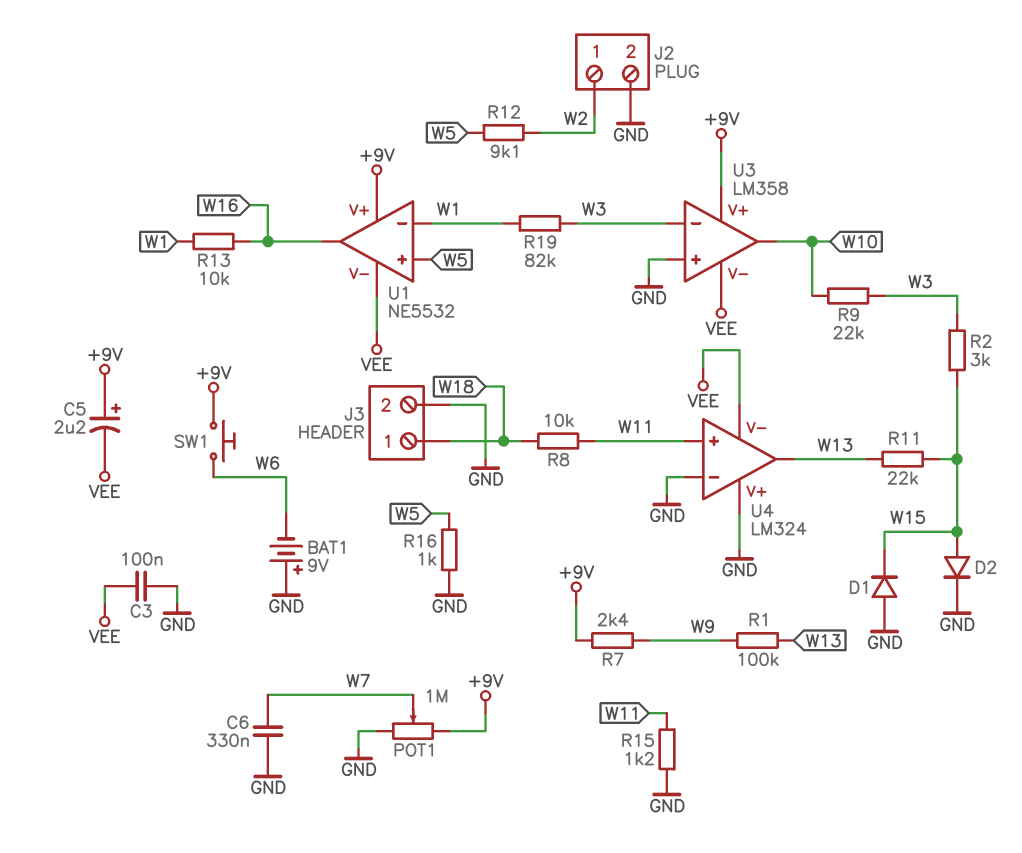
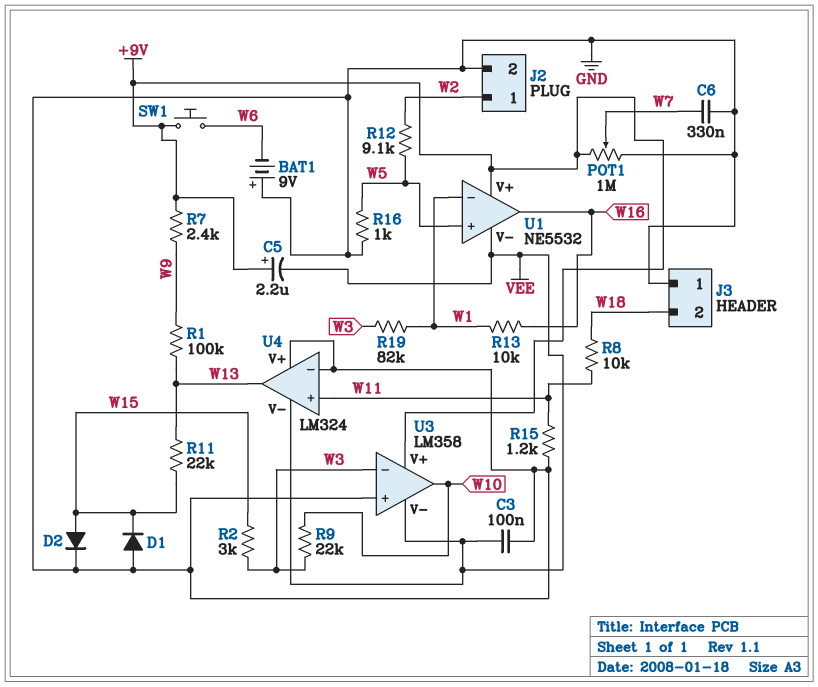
J3 pin 1: W18 -> GND
J3 pin 2: GND -> W18

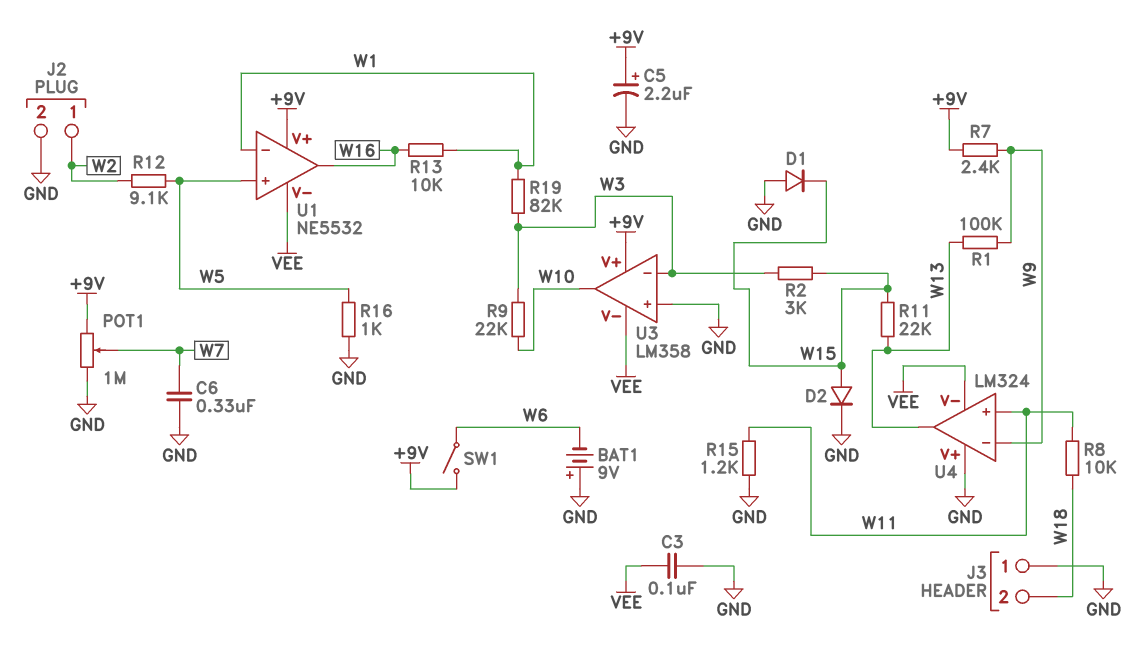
C5: 2.2uF (plus +9V, minus VEE) -> 2.2uF (plus +9V, minus GND)
SW1: button (+9V, W6) -> switch (+9V, W6)
U4 pin in-: GND -> W9

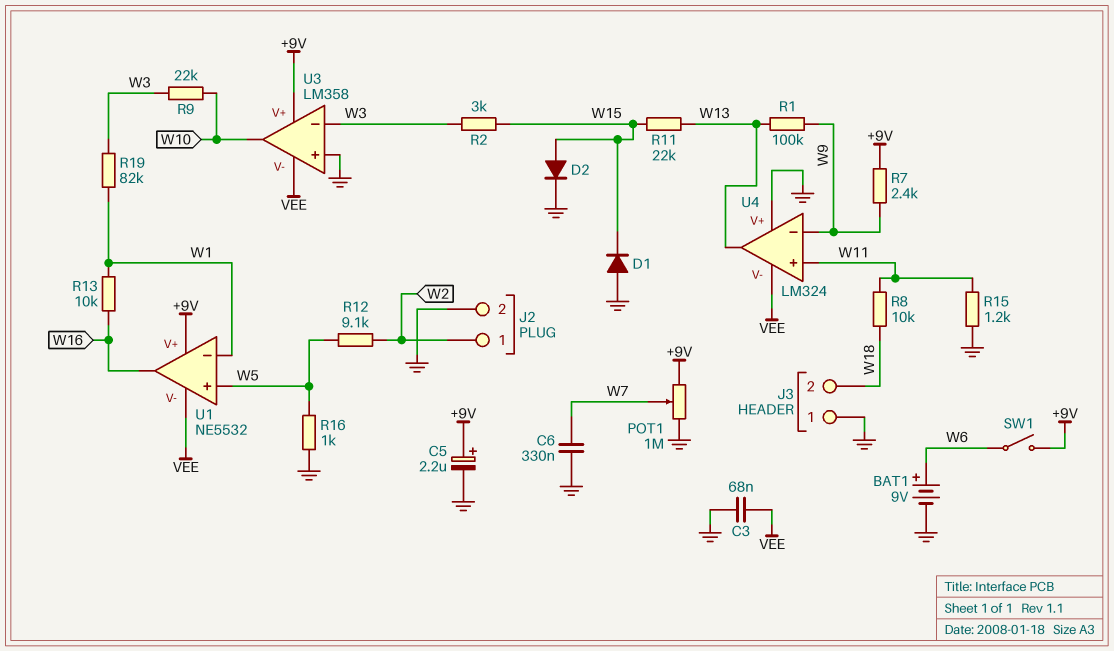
BAT1: 9V (plus GND, minus W6) -> 9V (plus W6, minus GND)
C3: 100nF (GND, VEE) -> 68nF (GND, VEE)

